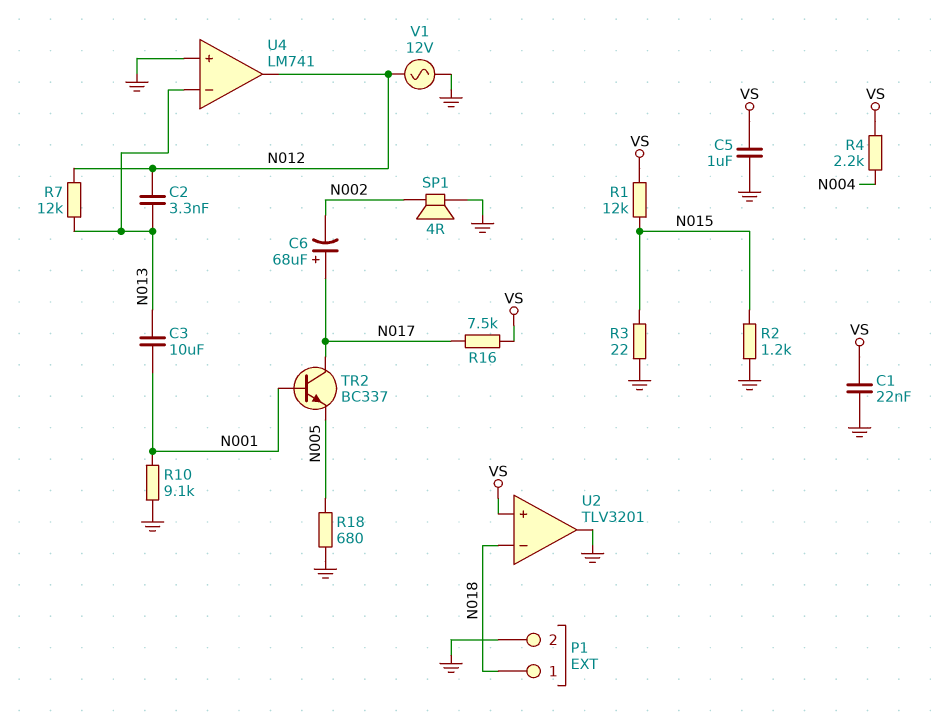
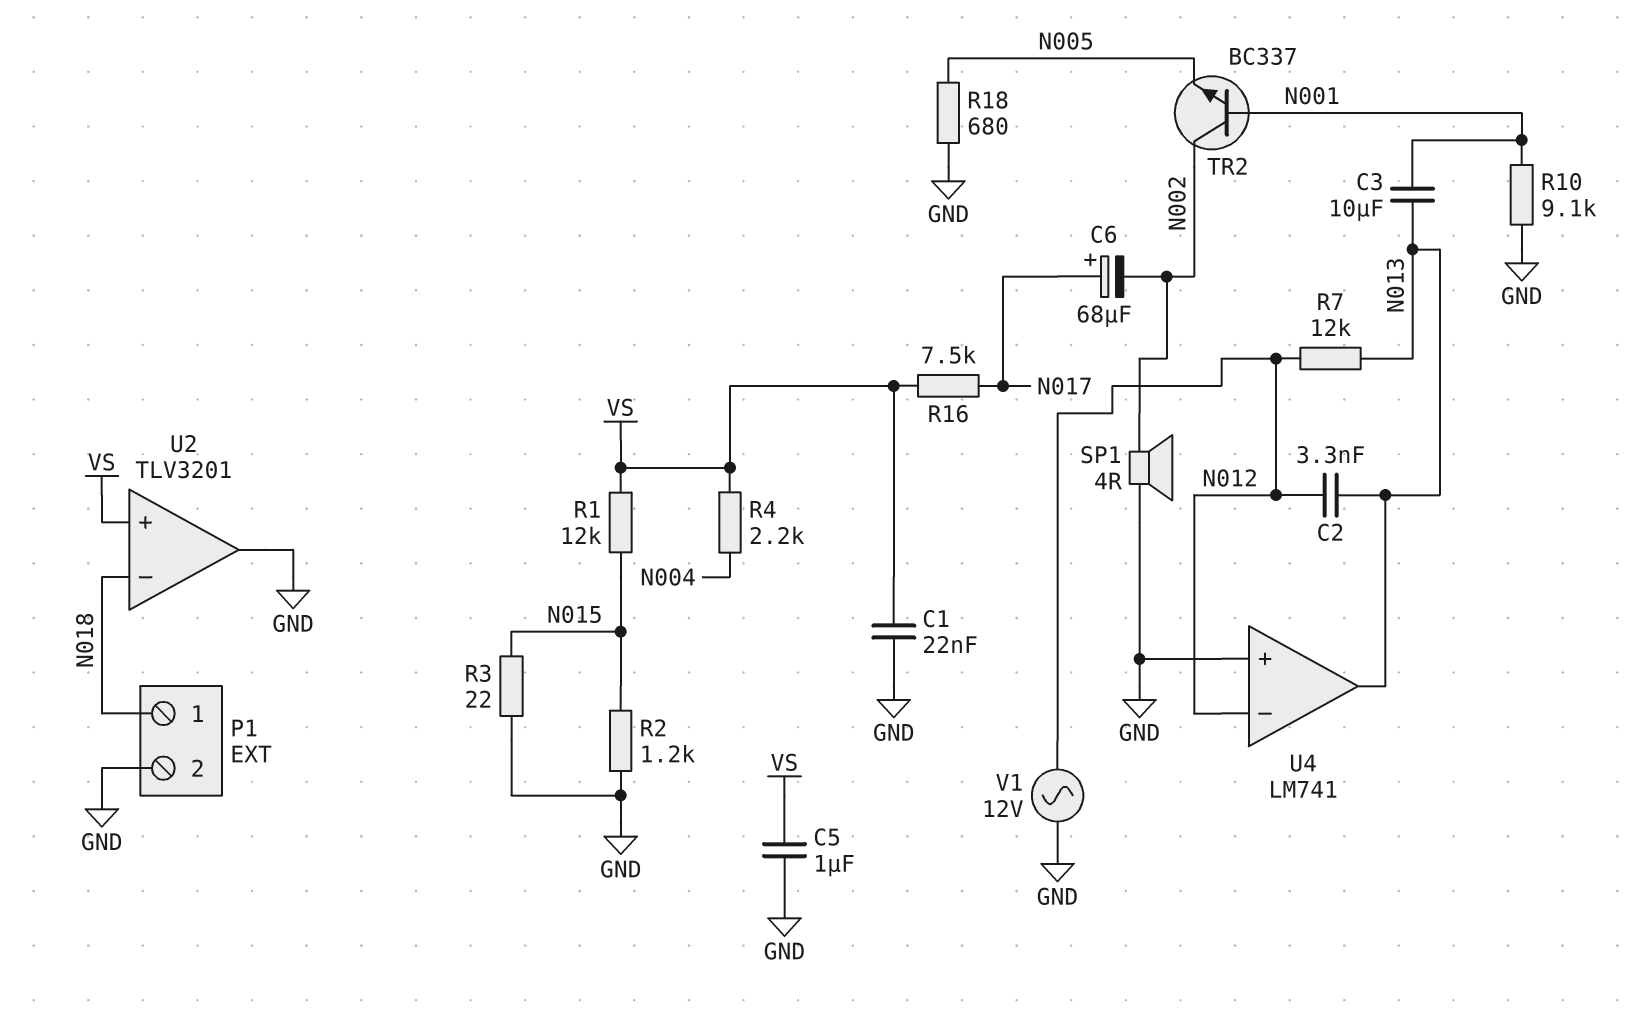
TR2: NPN BC337 (B N001, C N017, E N005) -> NPN BC337 (B N001, C N002, E N005)
U4 pin in-: N013 -> N012
U4 pin out: N012 -> N013

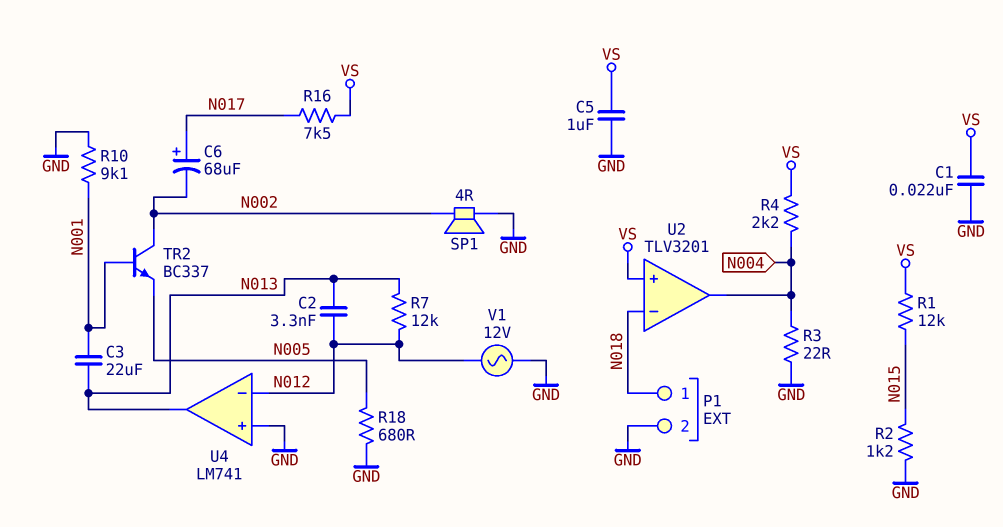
C3: 10uF (N001, N013) -> 22uF (N001, N013)
R3: 22 (GND, N015) -> 22 (GND, N004)
U2 pin out: GND -> N004

